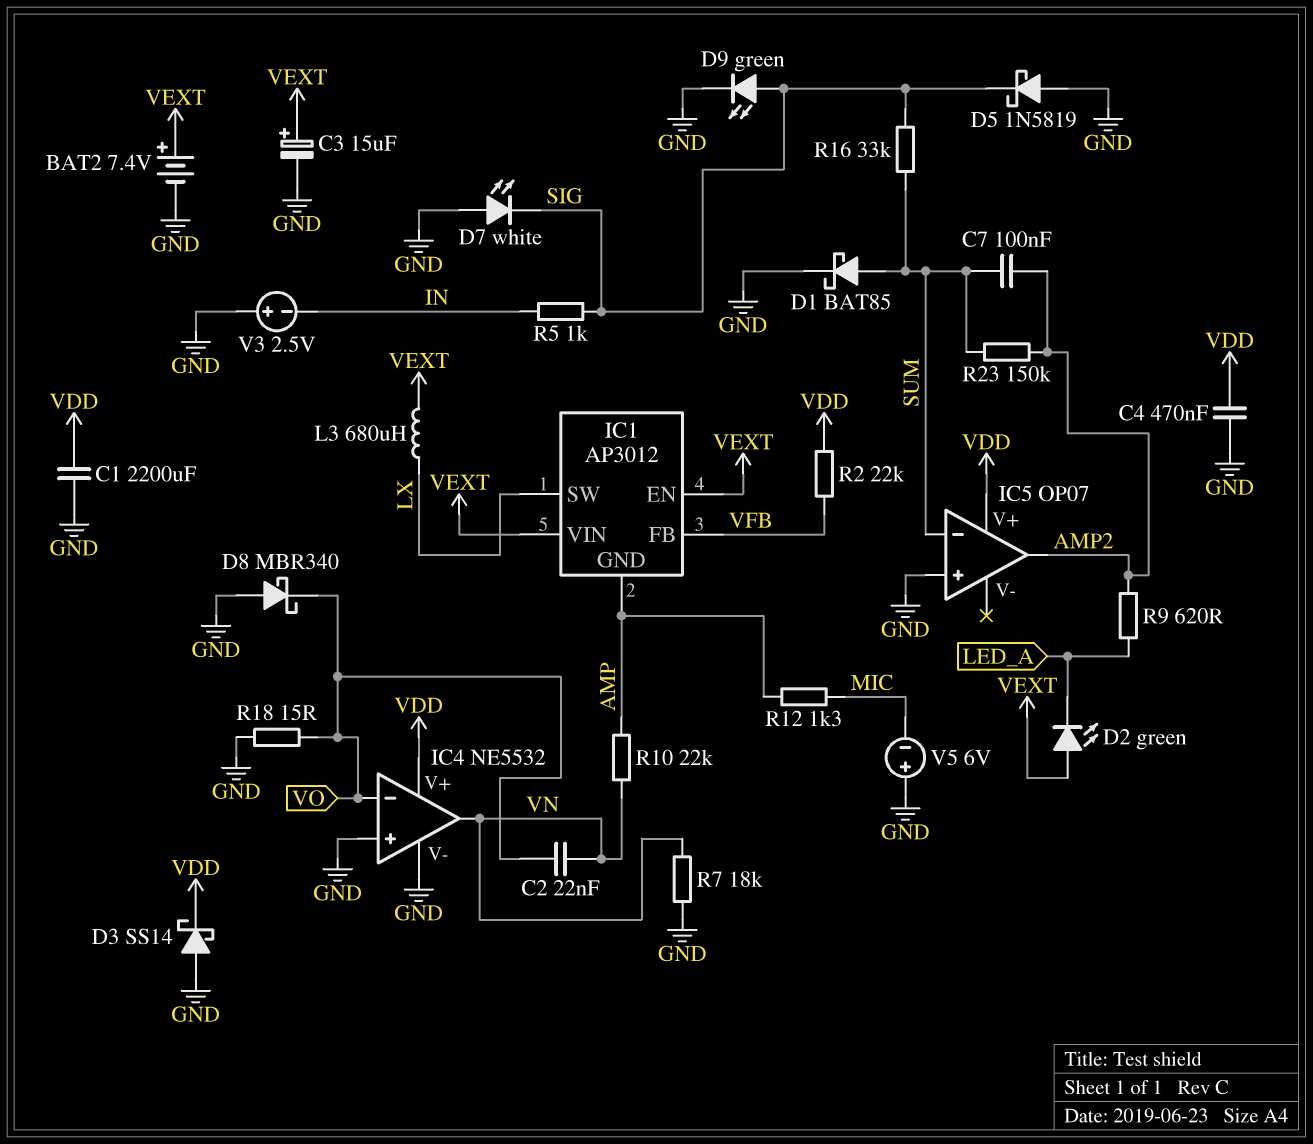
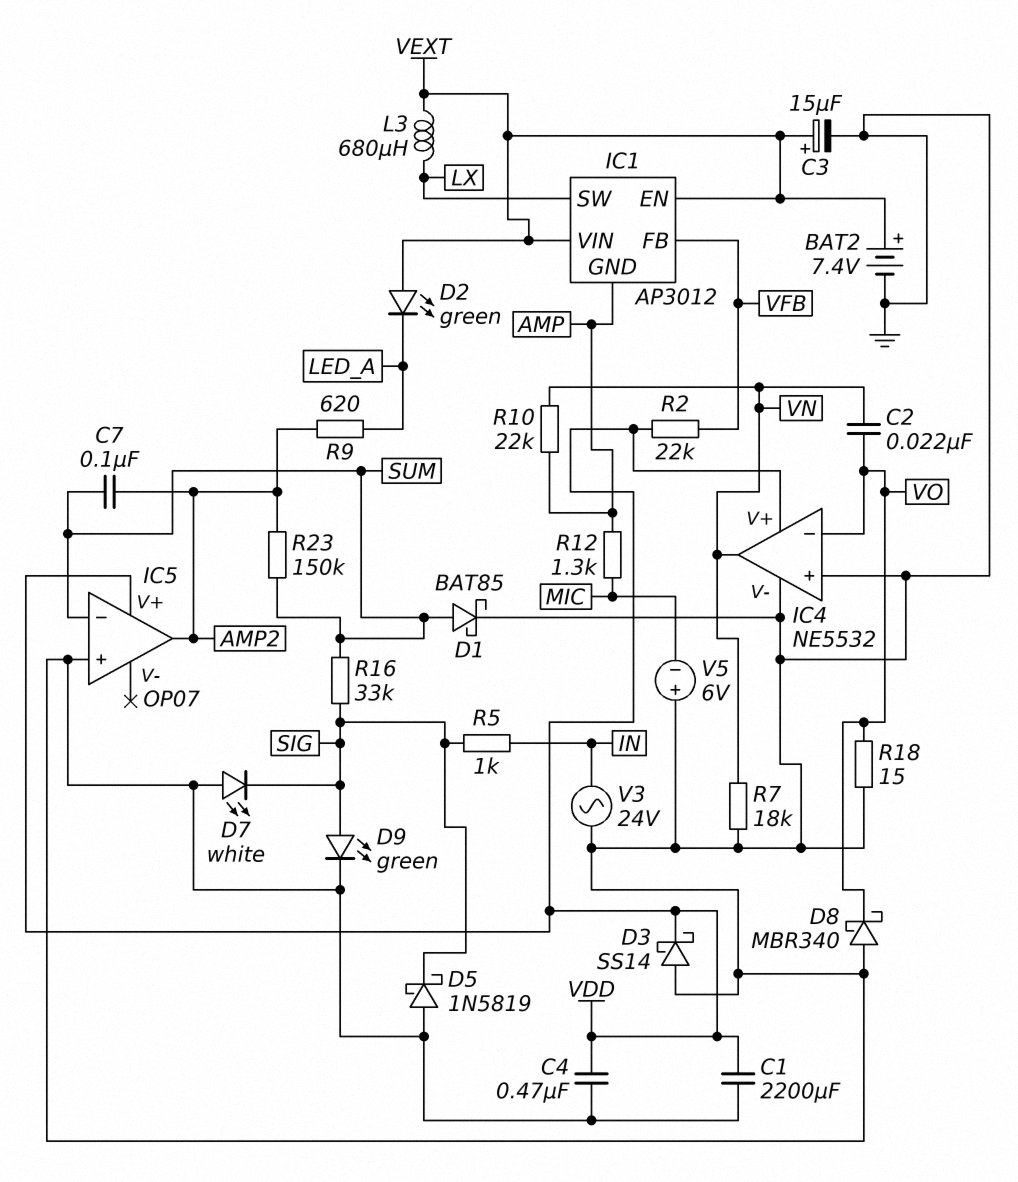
V3: 2.5V (plus GND, minus IN) -> AC 24V (GND, IN)

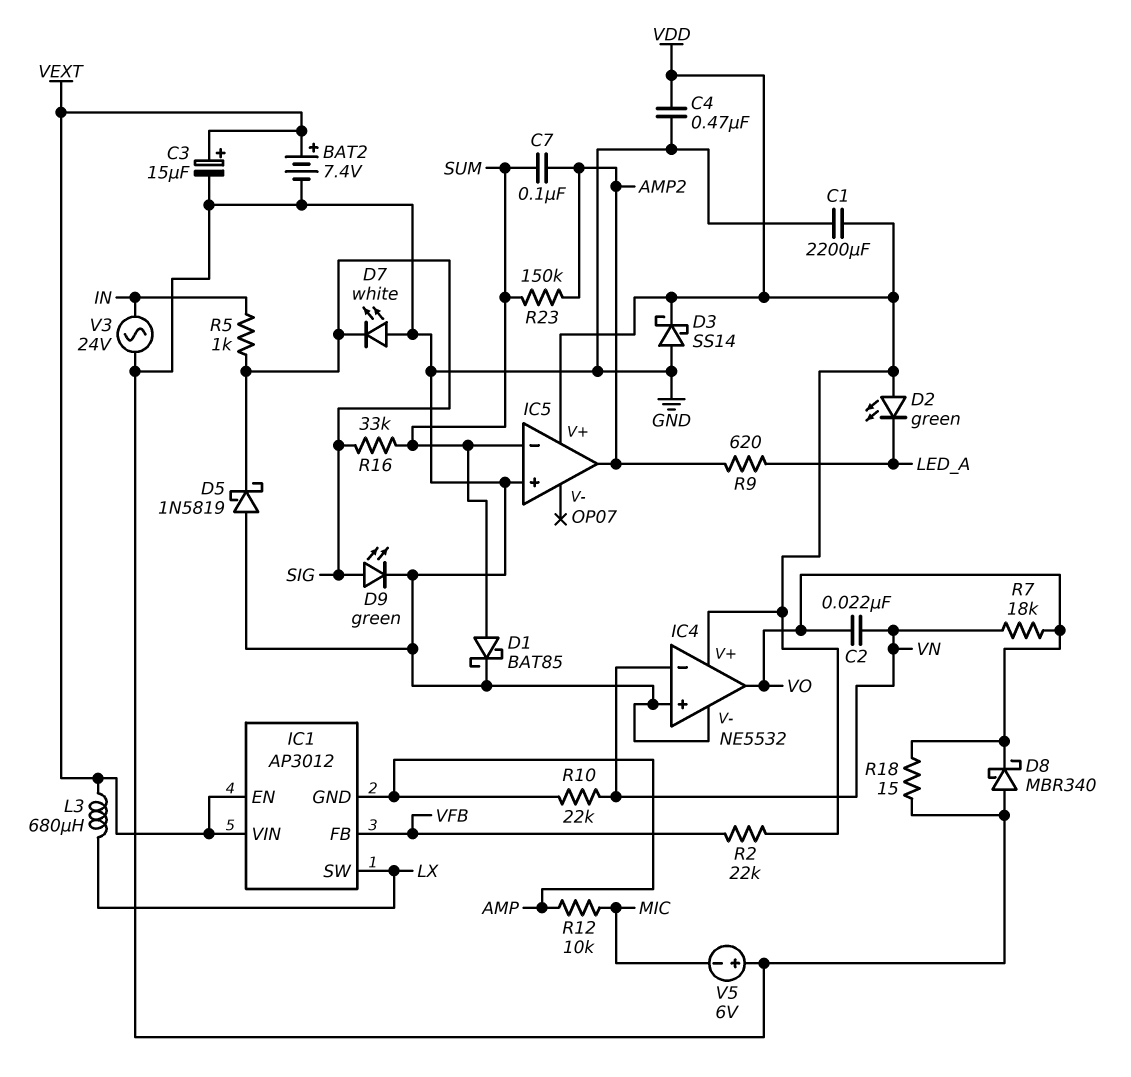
D2: LED green (A VEXT, K LED_A) -> LED green (A VDD, K LED_A)
IC4 pin in-: VO -> VN
IC4 pin out: VN -> VO
R7: 18k (GND, VN) -> 18k (VN, VO)
R12: 1.3k (AMP, MIC) -> 10k (AMP, MIC)

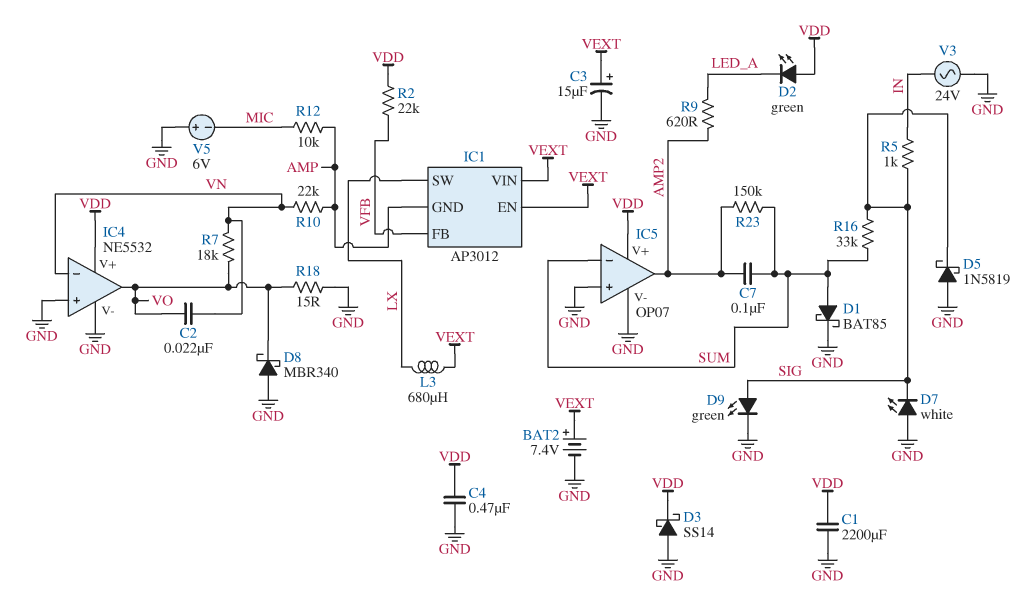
IC5 pin V-: none -> GND

